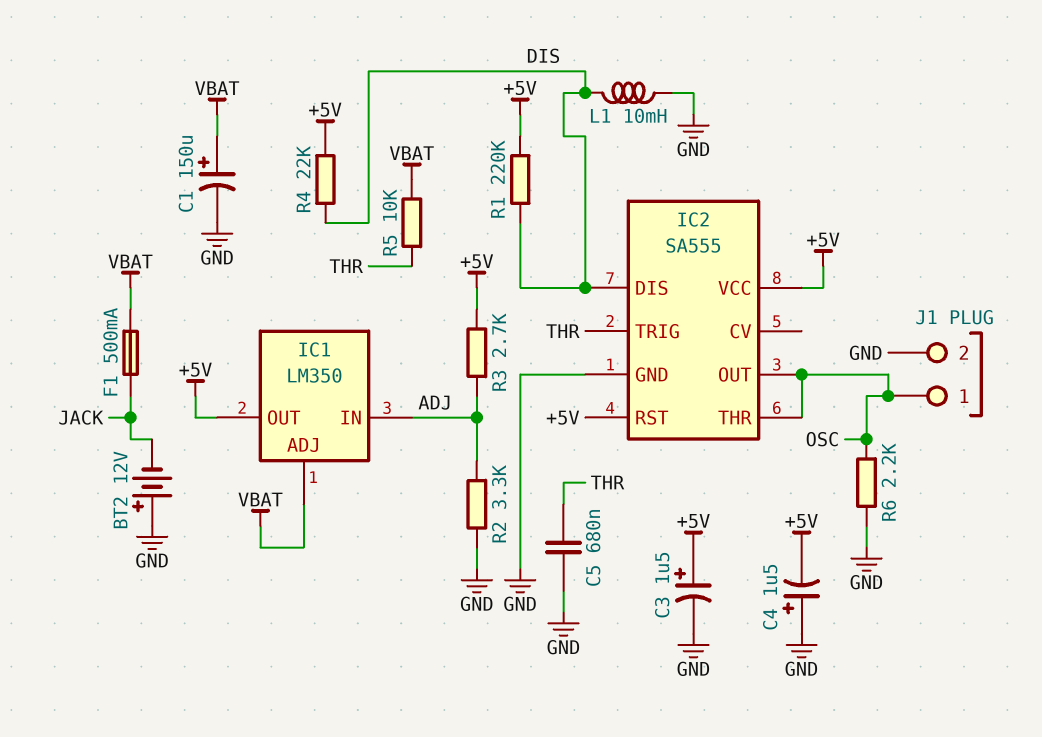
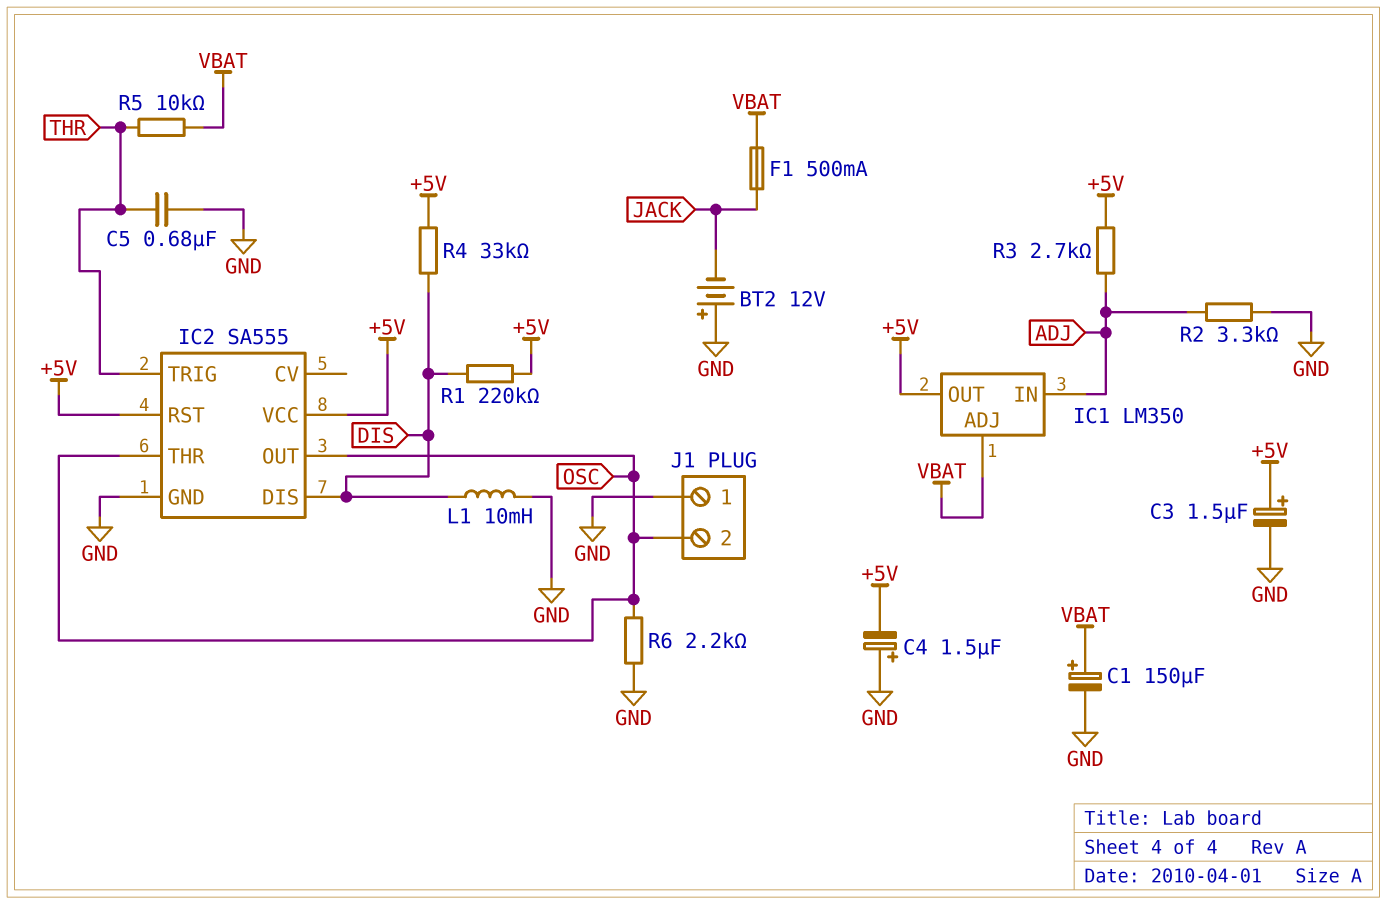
J1 pin 1: OSC -> GND
J1 pin 2: GND -> OSC
R4: 22k (+5V, DIS) -> 33k (+5V, DIS)

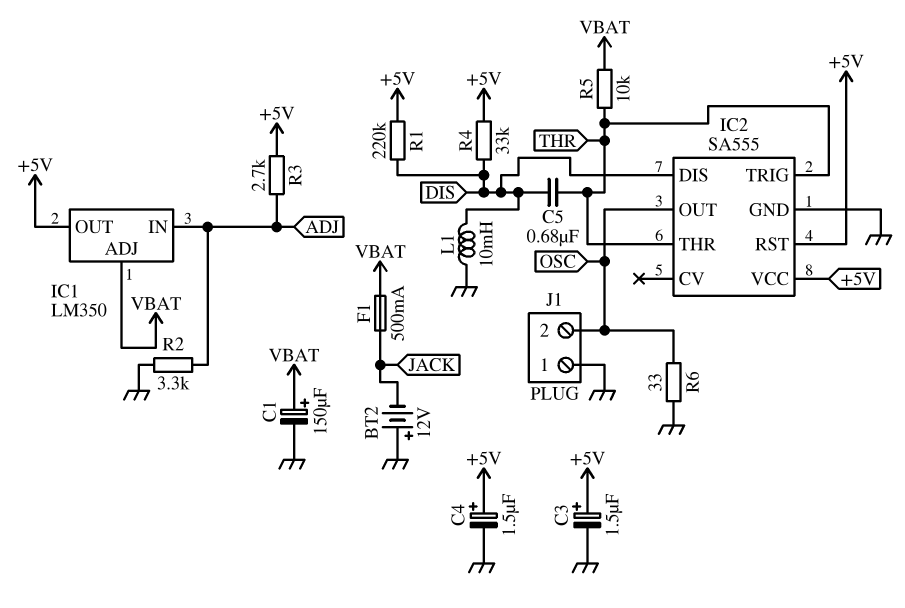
C4: 1.5uF (plus GND, minus +5V) -> 1.5uF (plus +5V, minus GND)
C5: 680nF (GND, THR) -> 680nF (DIS, THR)
IC2 pin THR: OSC -> THR
R6: 2.2k (GND, OSC) -> 33 (GND, OSC)

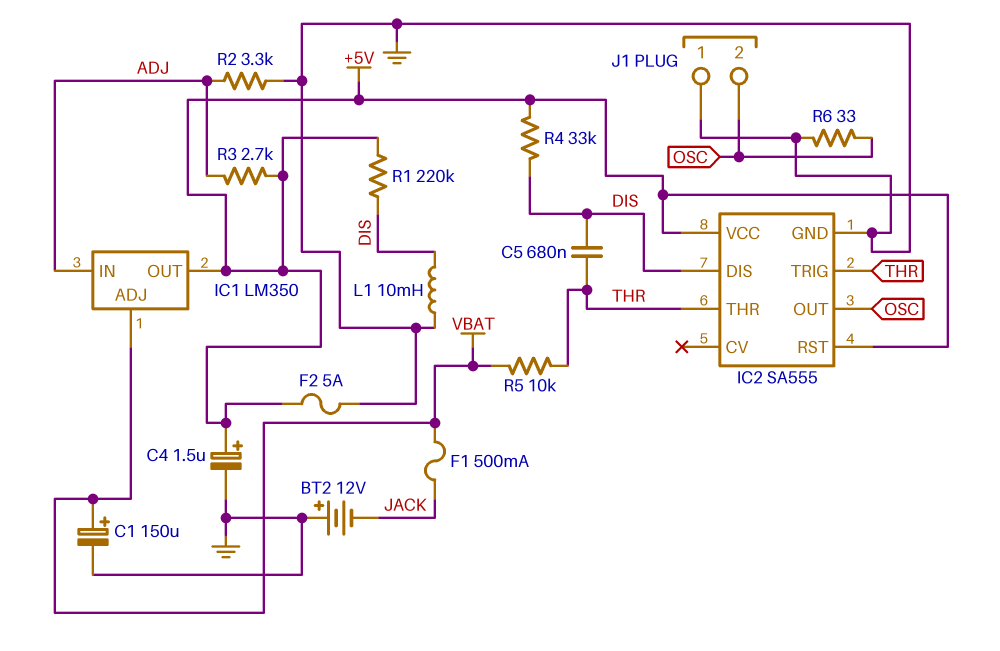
C3: 1.5uF (plus +5V, minus GND) -> none
F2: none -> 5A (+5V, GND)

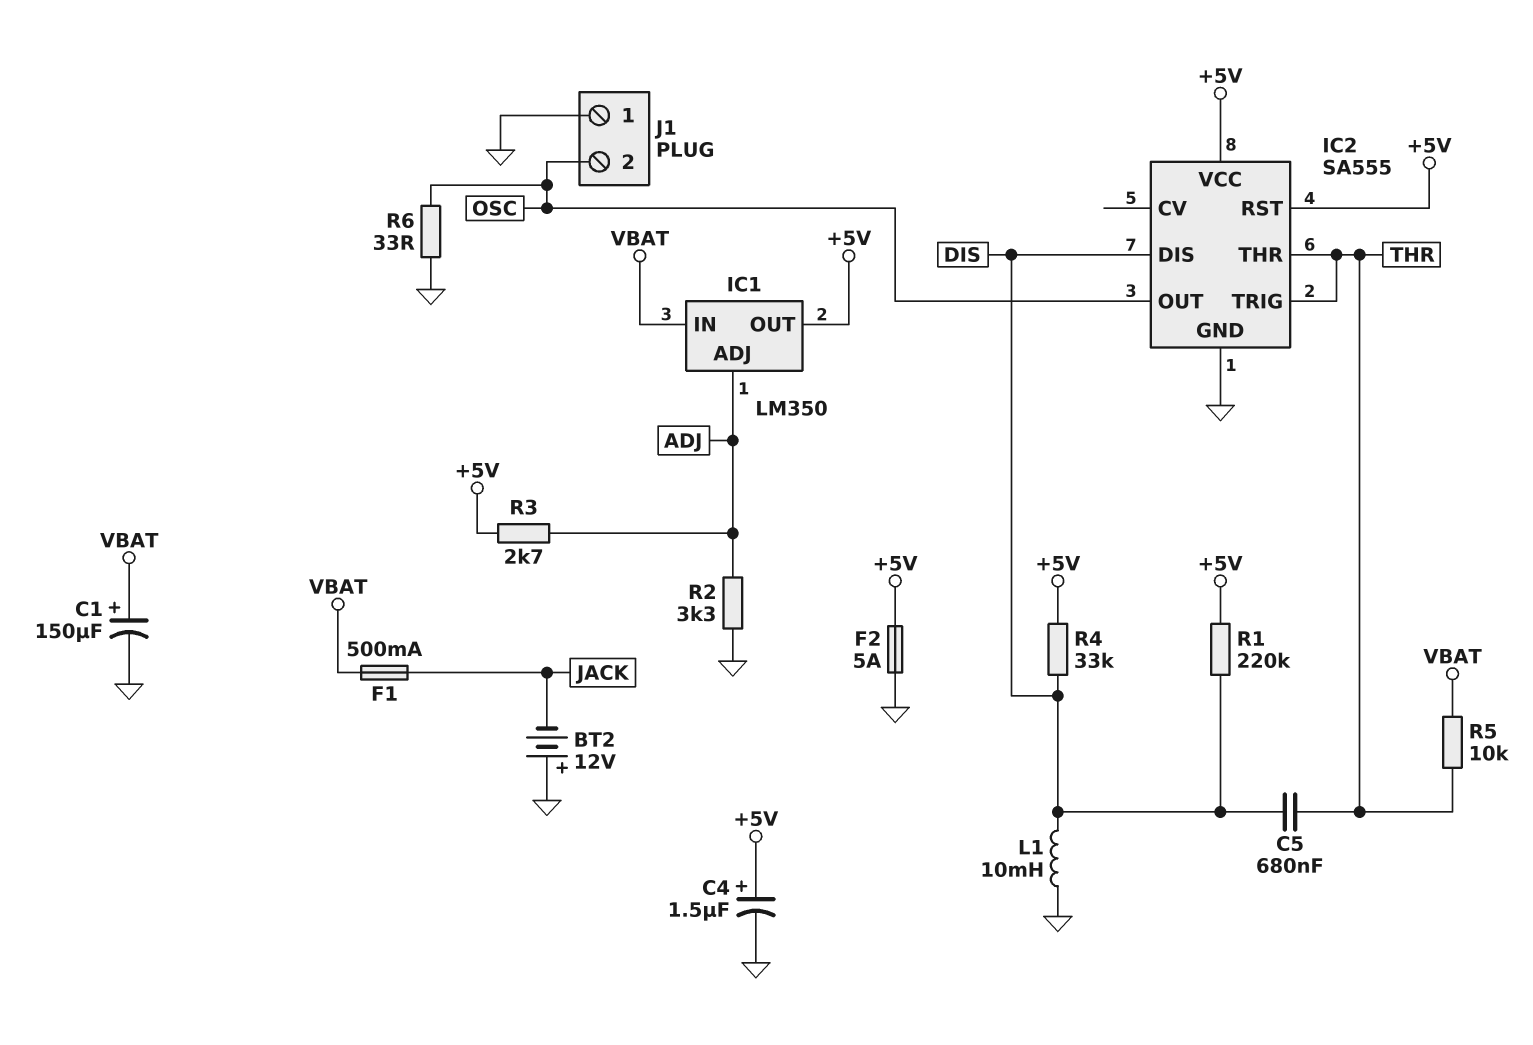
IC1 pin ADJ: VBAT -> ADJ
IC1 pin IN: ADJ -> VBAT

